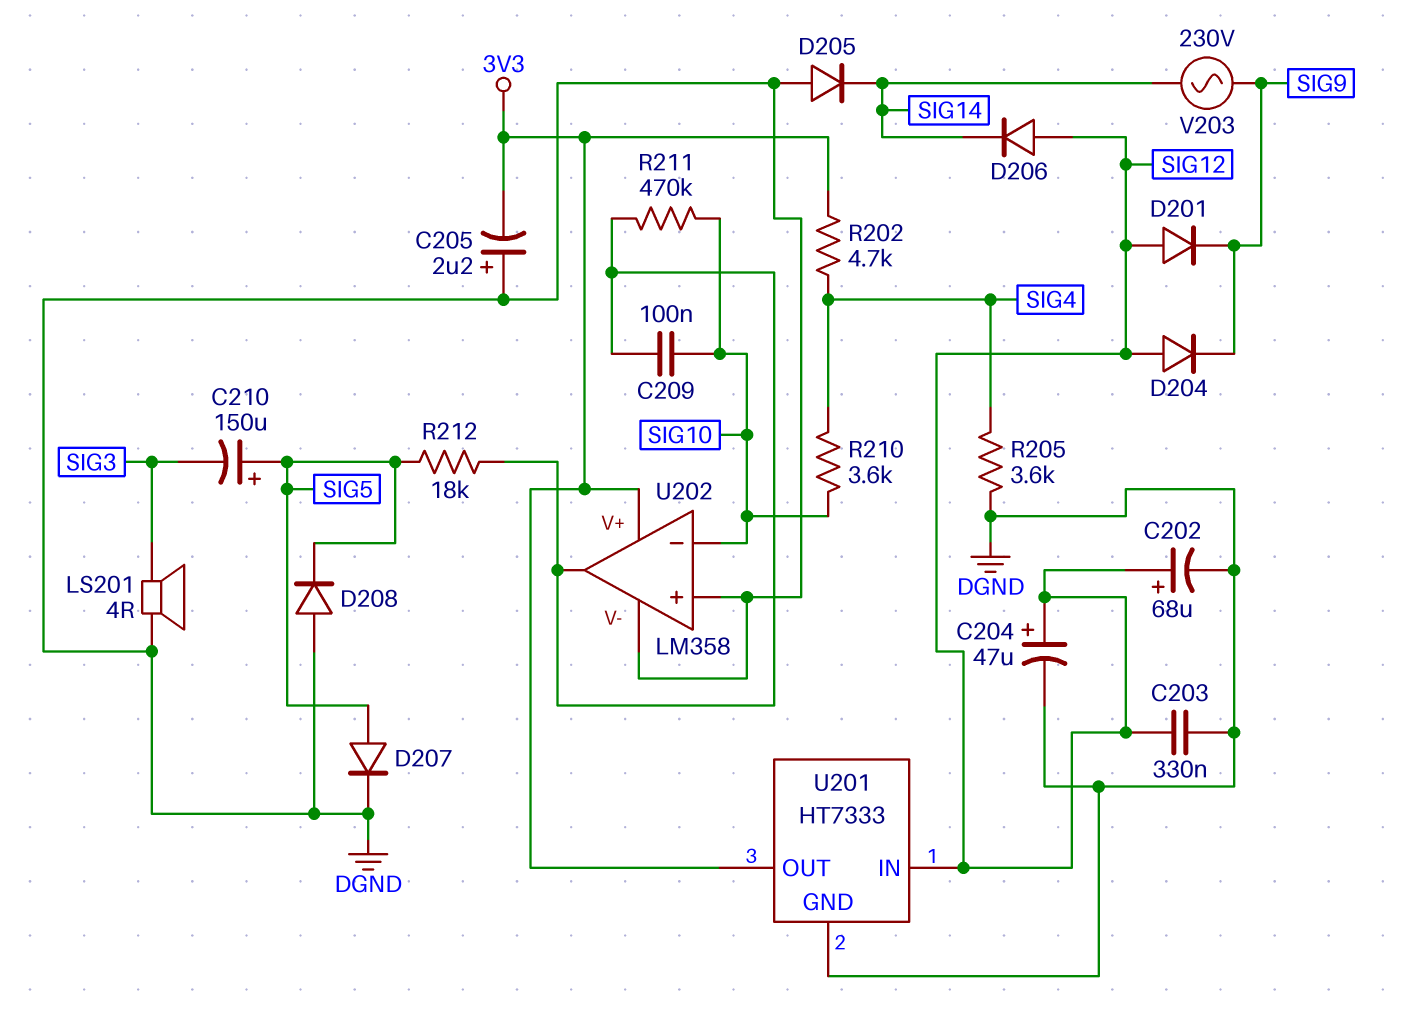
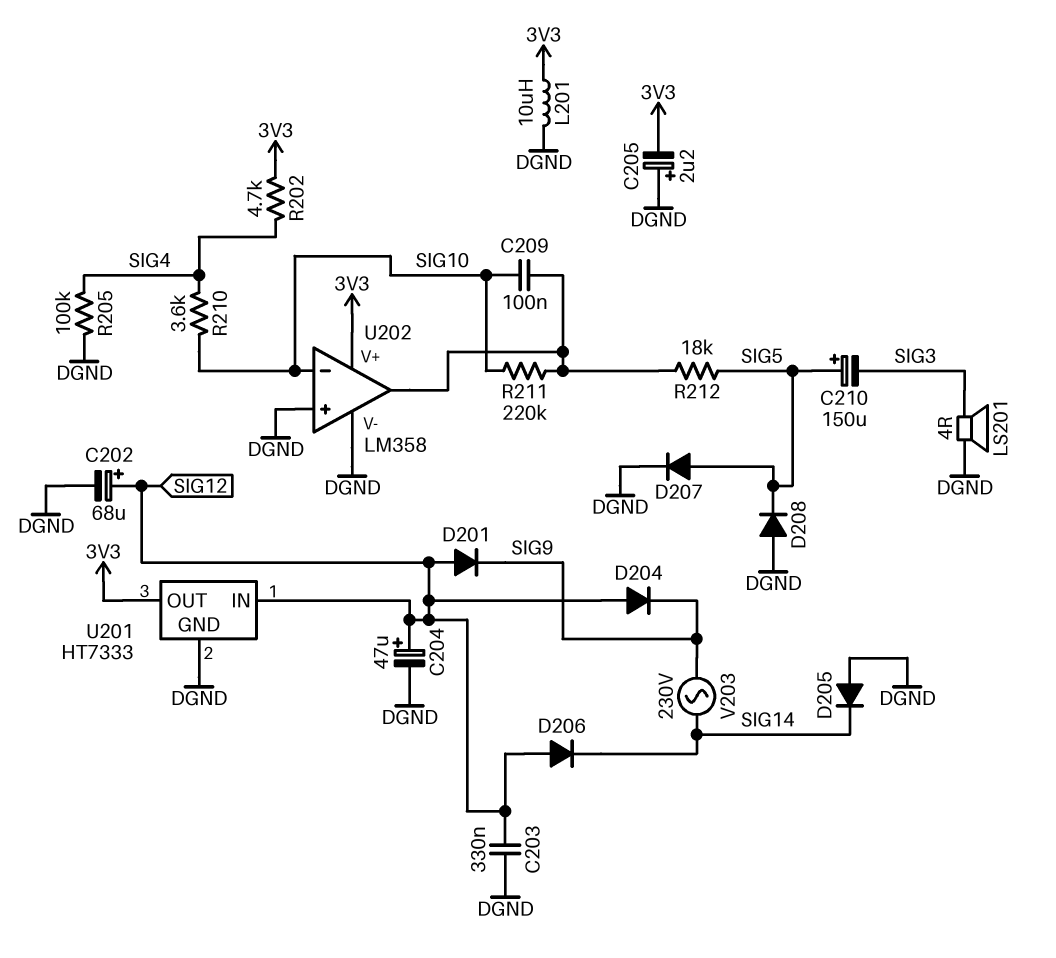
L201: none -> 10uH (3V3, DGND)
R205: 3.6k (DGND, SIG4) -> 100k (DGND, SIG4)
R211: 470k (SIG10, U202/out) -> 220k (SIG10, U202/out)

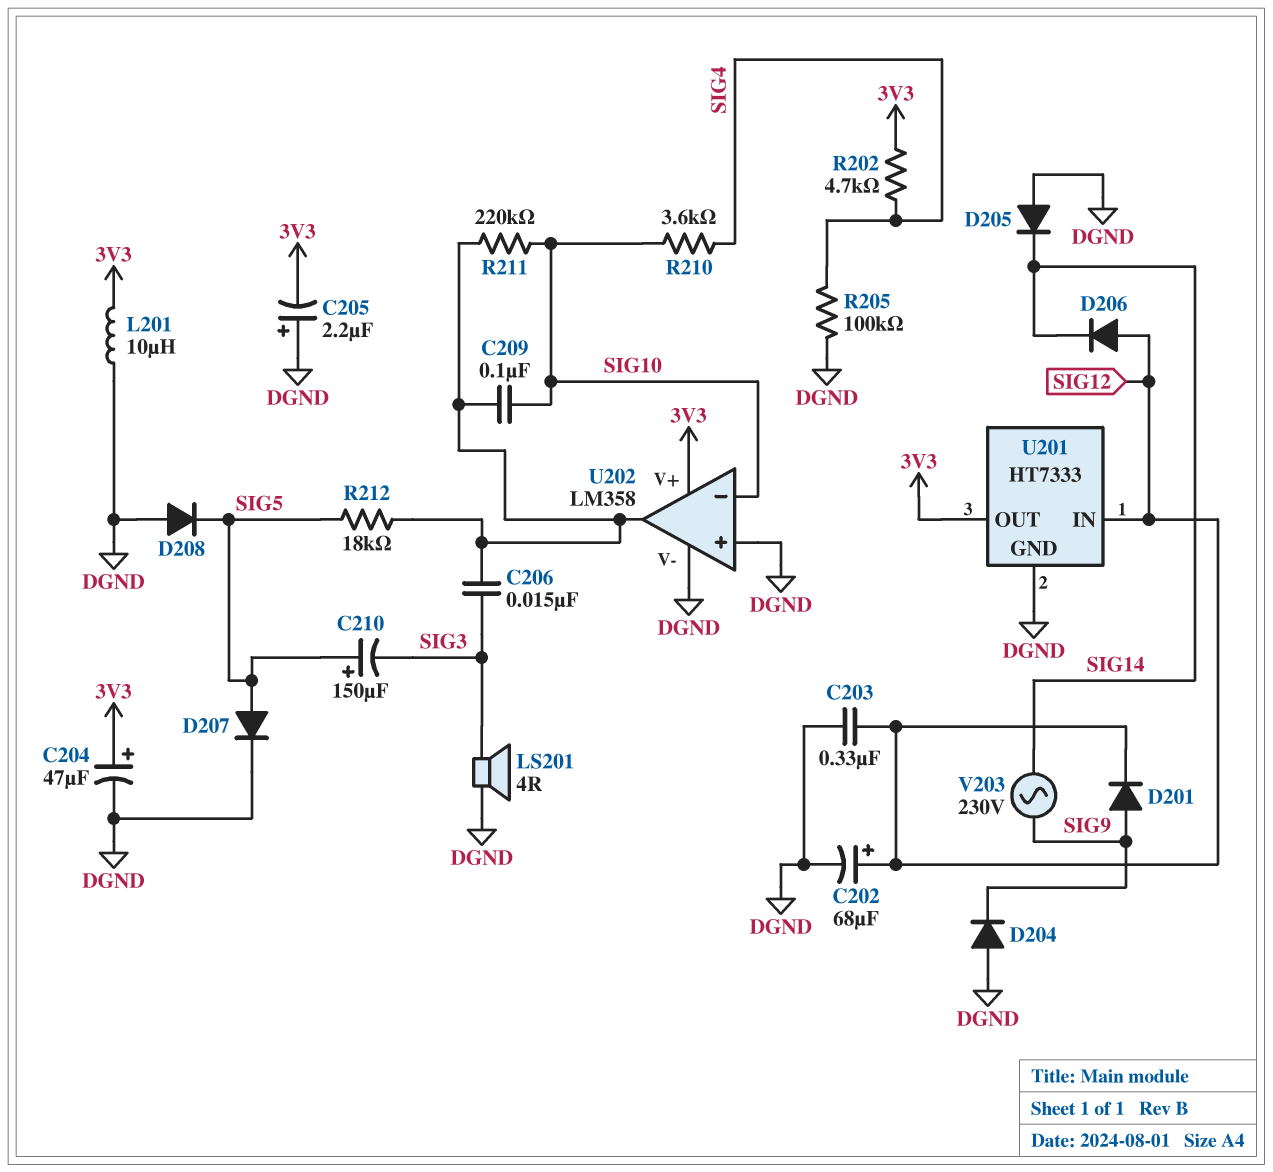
C204: 47uF (plus SIG12, minus DGND) -> 47uF (plus 3V3, minus DGND)
C206: none -> 15nF (SIG3, U202/out)
D201: diode (A SIG12, K SIG9) -> diode (A SIG9, K SIG12)
D204: diode (A SIG12, K SIG9) -> diode (A DGND, K SIG9)

